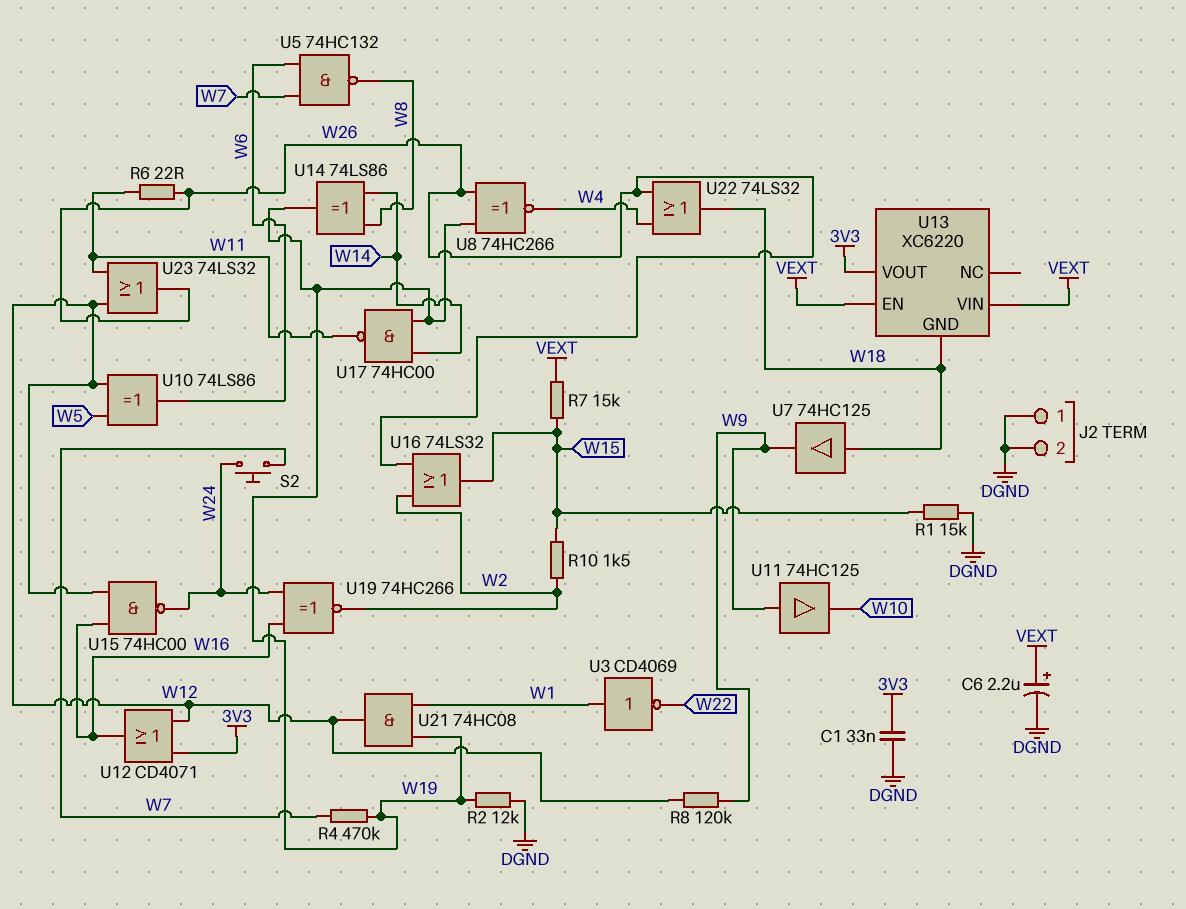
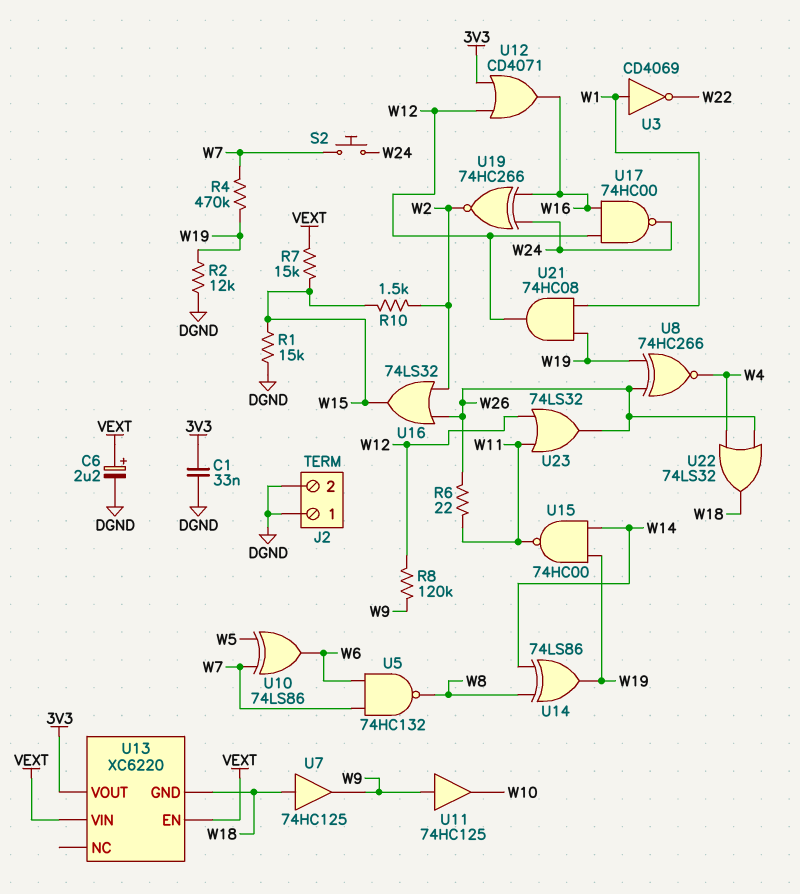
U10: XOR 74LS86 (in W5, in W12, out W6) -> XOR 74LS86 (in W5, in W7, out W6)
U15: NAND 74HC00 (in W12, in W16, out W24) -> NAND 74HC00 (in W14, in W19, out W11)
U17: NAND 74HC00 (in W14, in W19, out W11) -> NAND 74HC00 (in W12, in W16, out W24)

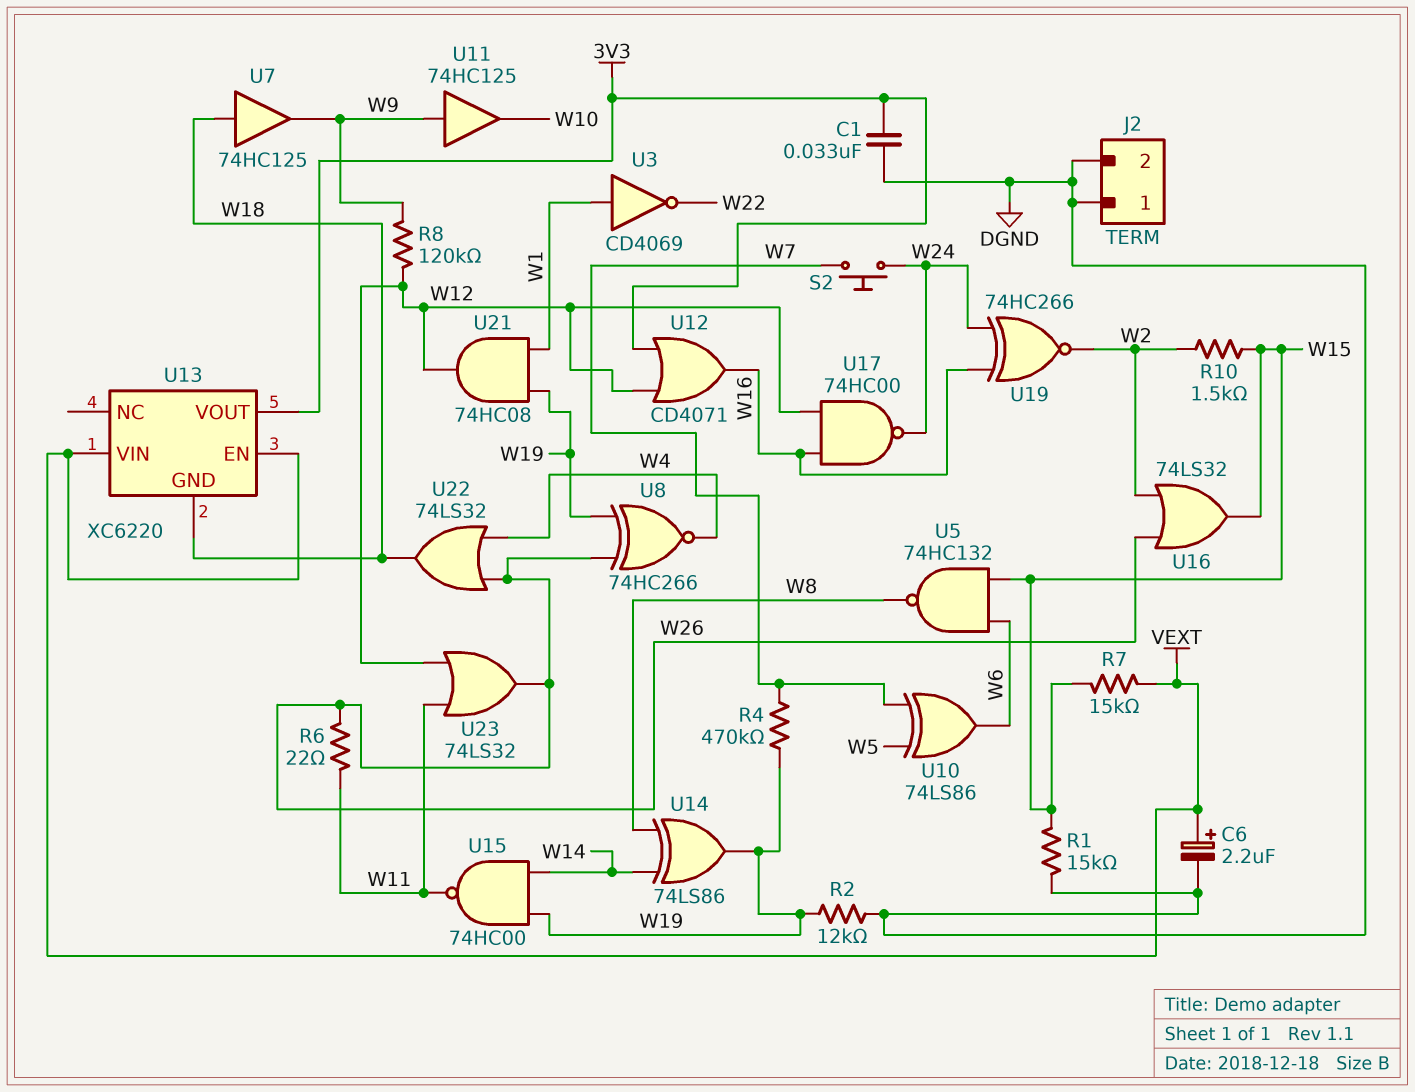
U5: NAND 74HC132 (in W6, in W7, out W8) -> NAND 74HC132 (in W6, in W15, out W8)

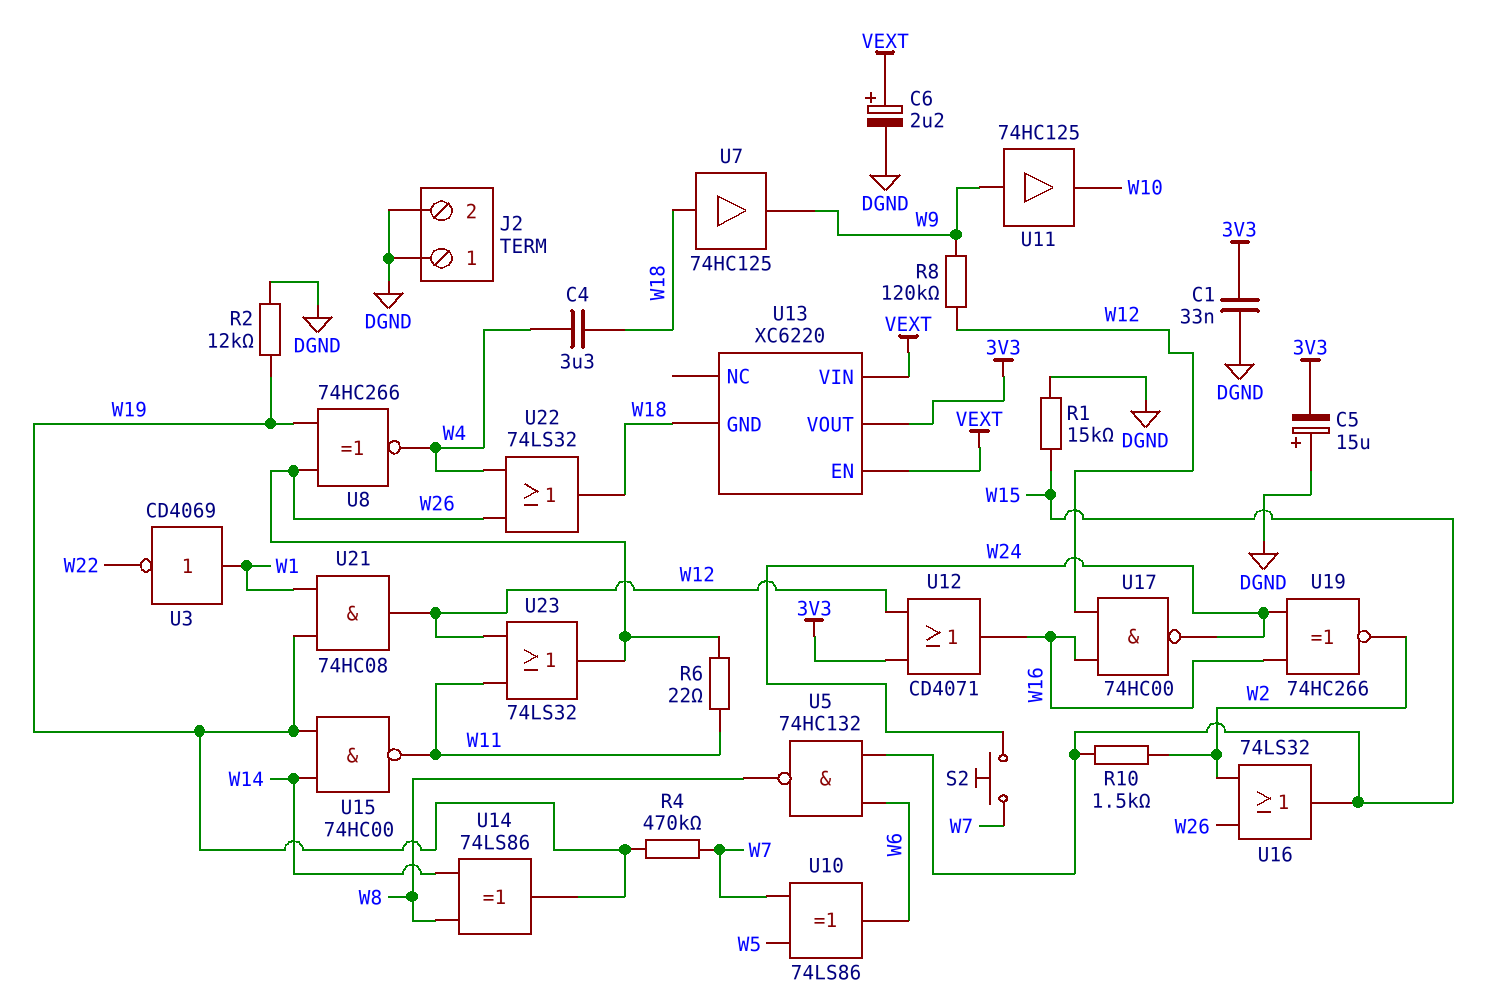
C4: none -> 3.3uF (W4, W18)
C5: none -> 15uF (plus DGND, minus 3V3)
R7: 15k (VEXT, W15) -> none

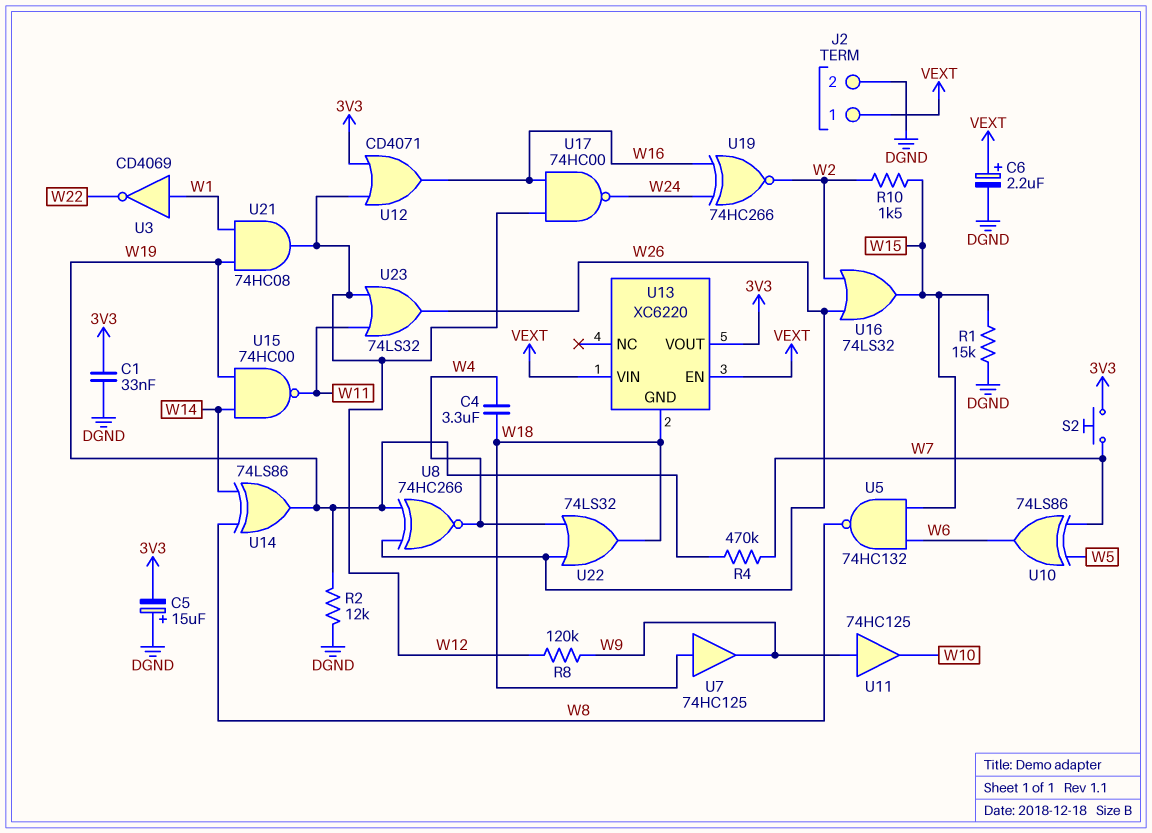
J2 pin 1: DGND -> VEXT
R6: 22 (W11, W26) -> none
S2: button (W7, W24) -> button (3V3, W7)

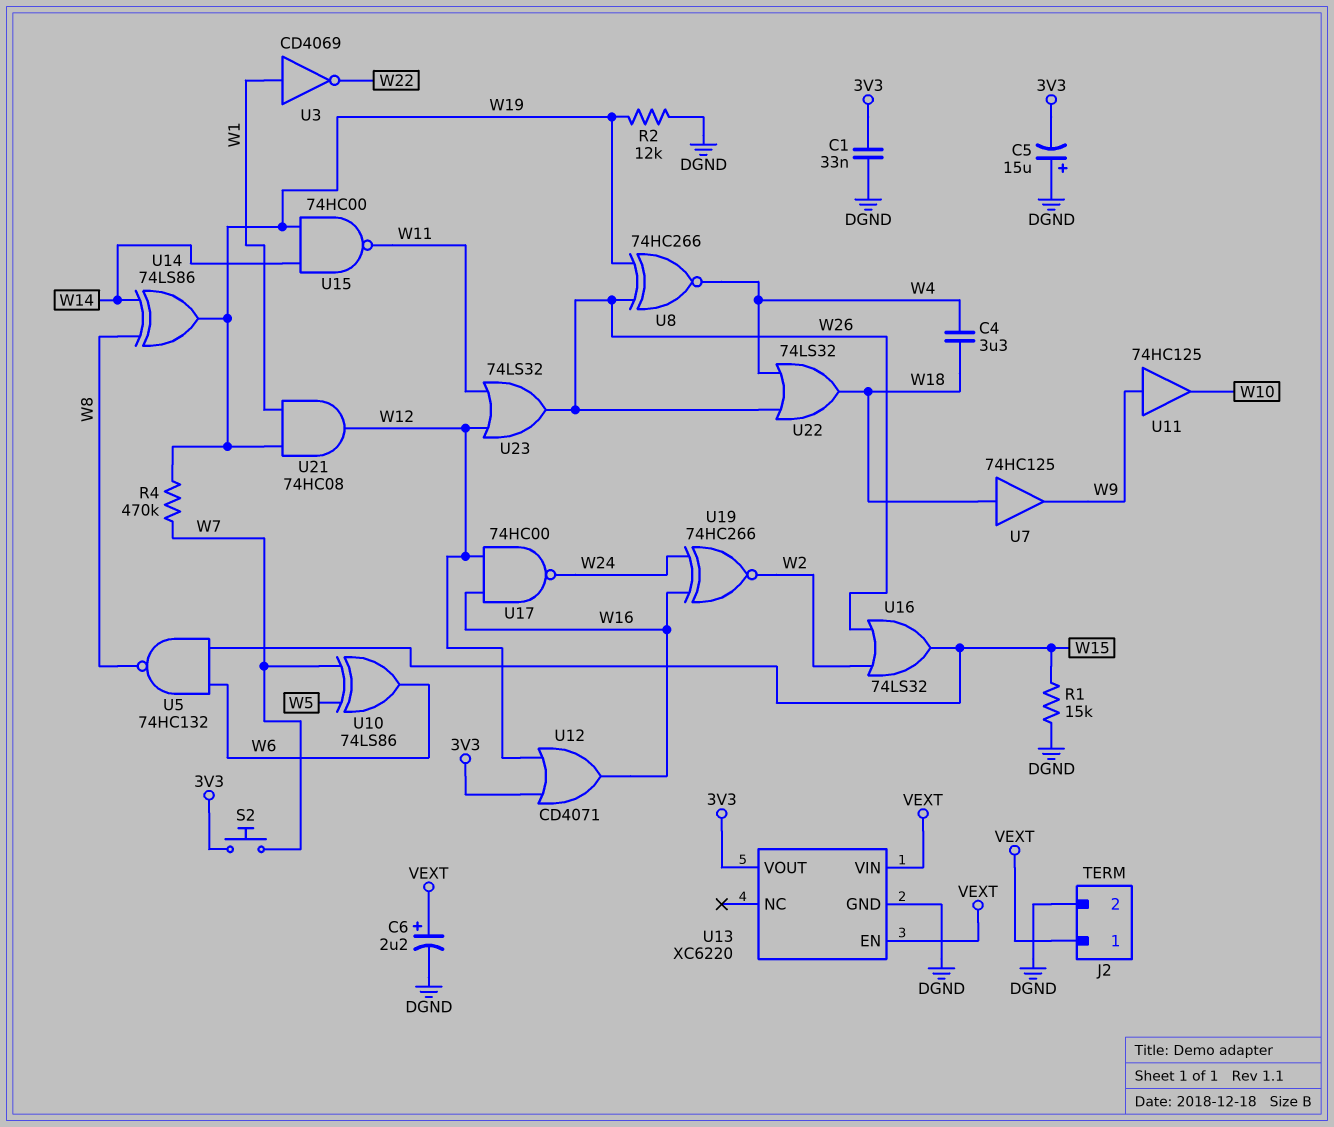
R8: 120k (W9, W12) -> none
R10: 1.5k (W2, W15) -> none
U13 pin GND: W18 -> DGND

